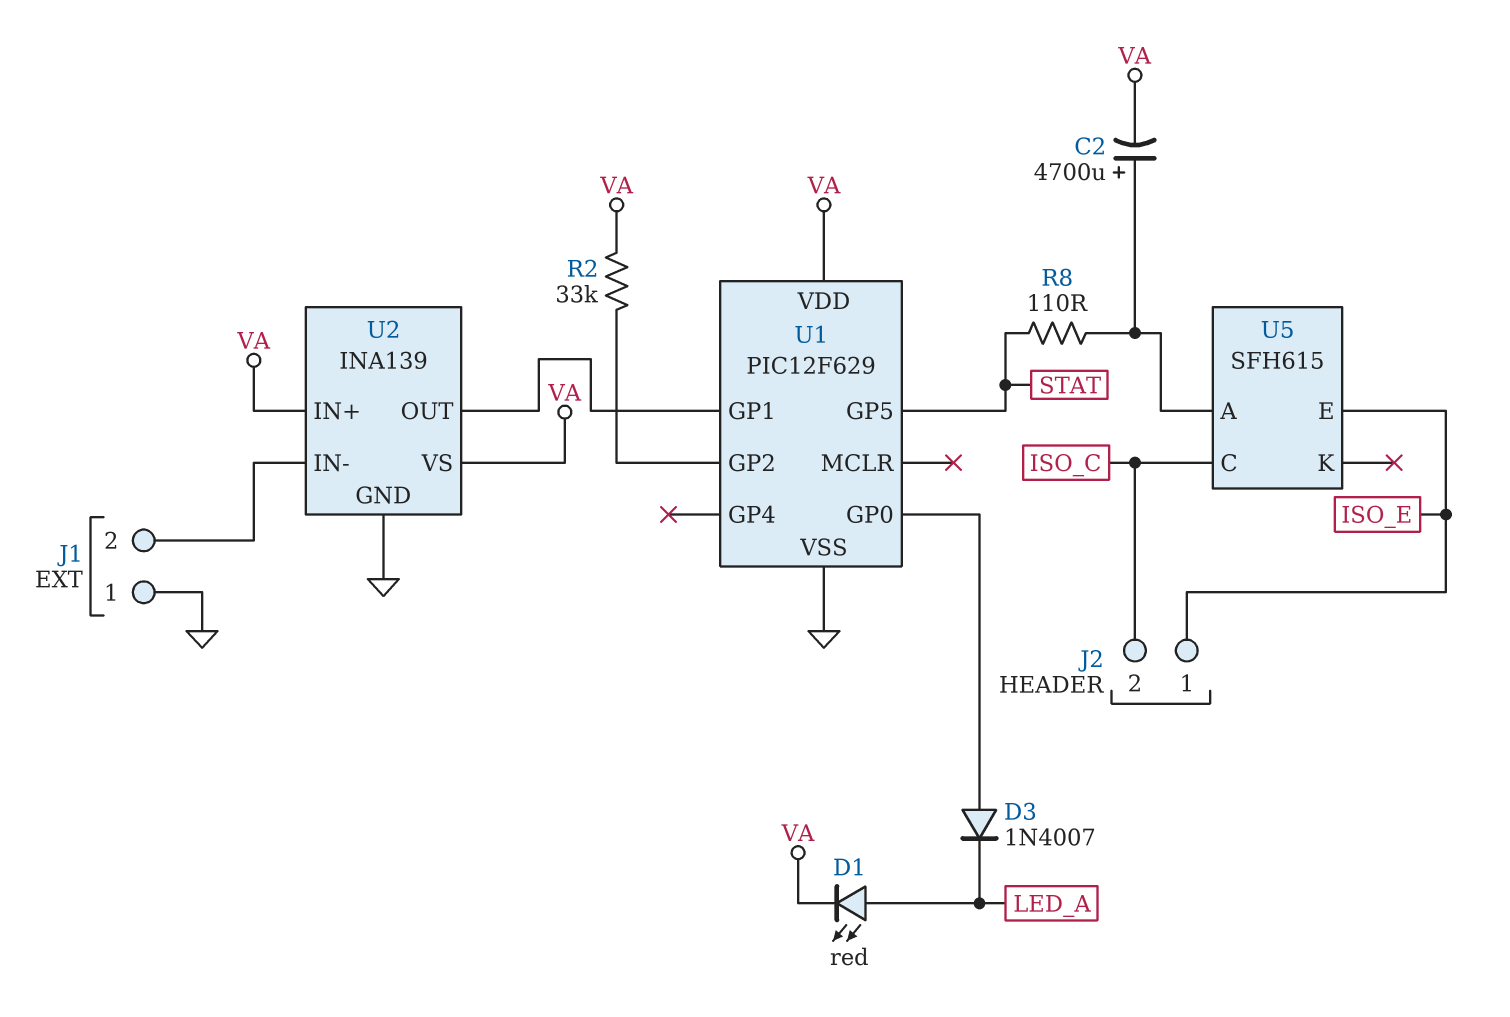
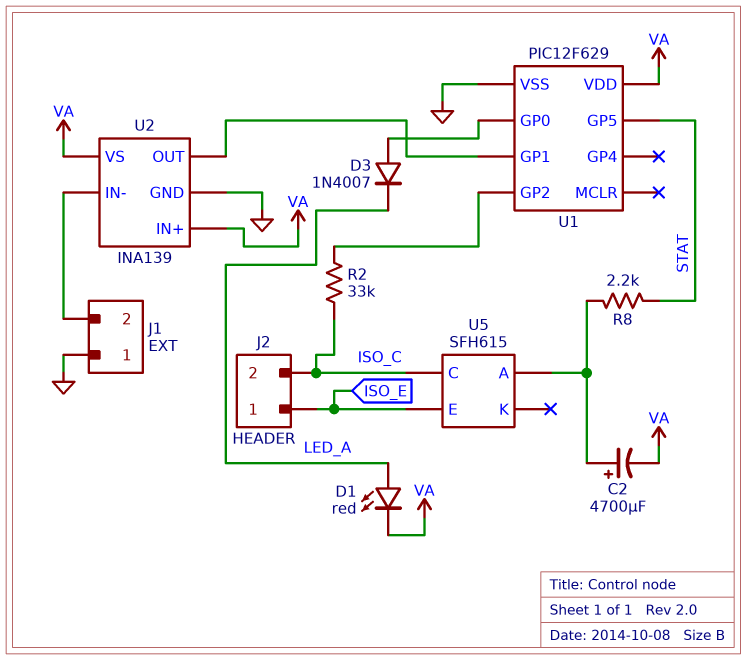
R2: 33k (U1/GP2, VA) -> 33k (ISO_C, U1/GP2)
R8: 110 (STAT, U5/A) -> 2.2k (STAT, U5/A)

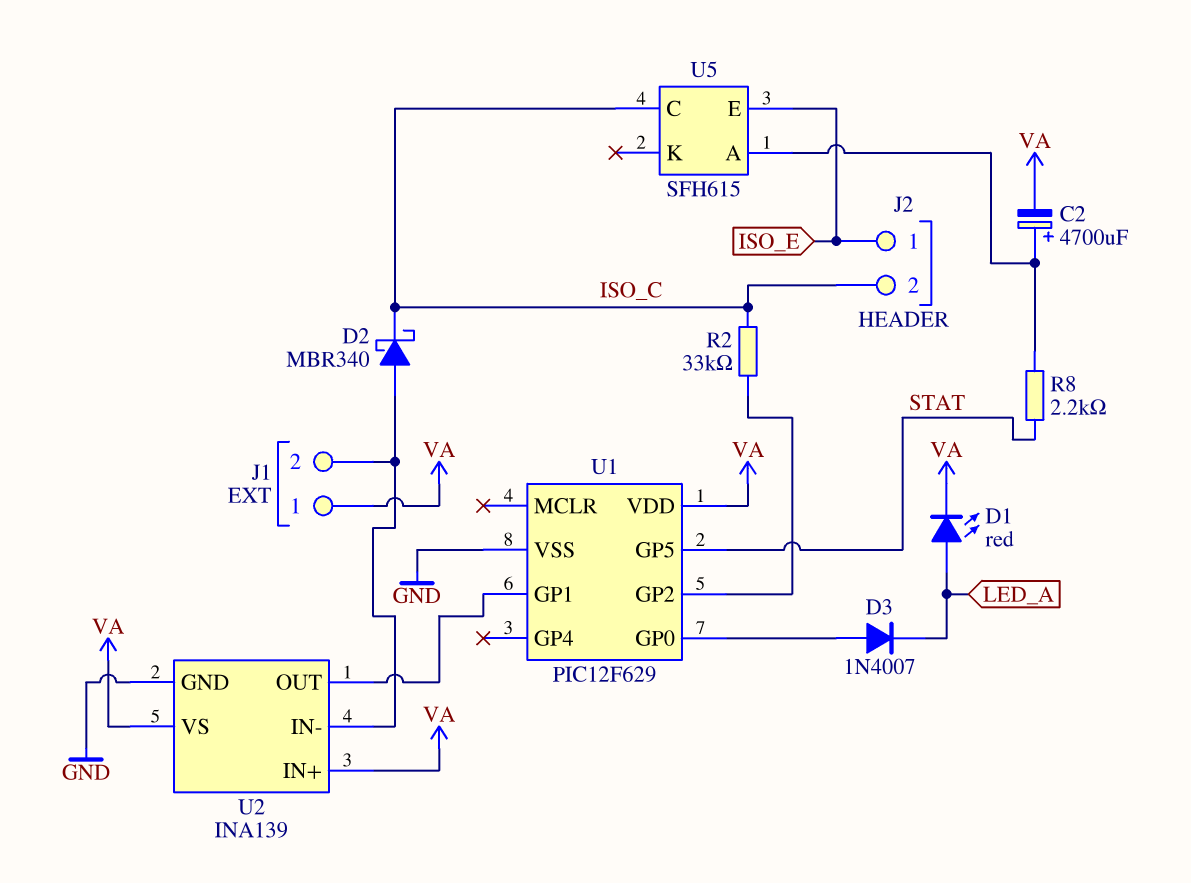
D2: none -> schottky MBR340 (A J1/2, K ISO_C)
J1 pin 1: GND -> VA

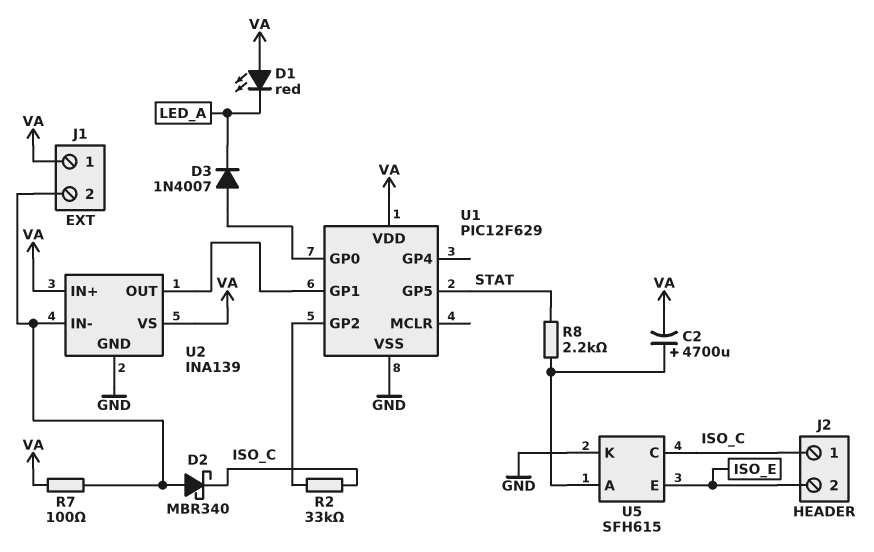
D1: LED red (A LED_A, K VA) -> LED red (A VA, K LED_A)
J2 pin 1: ISO_E -> ISO_C
J2 pin 2: ISO_C -> ISO_E
R7: none -> 100 (J1/2, VA)
U5 pin K: none -> GND

